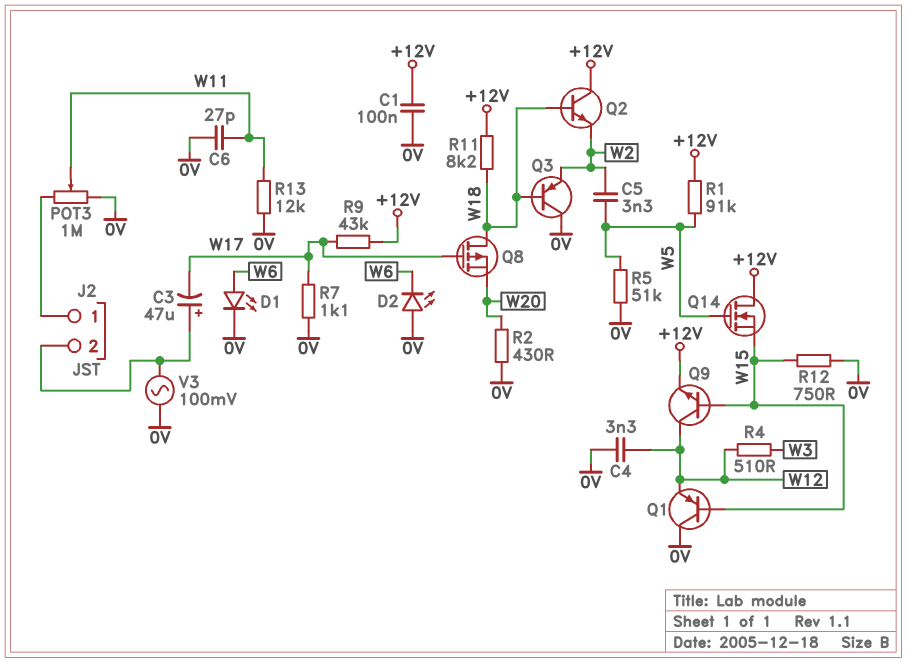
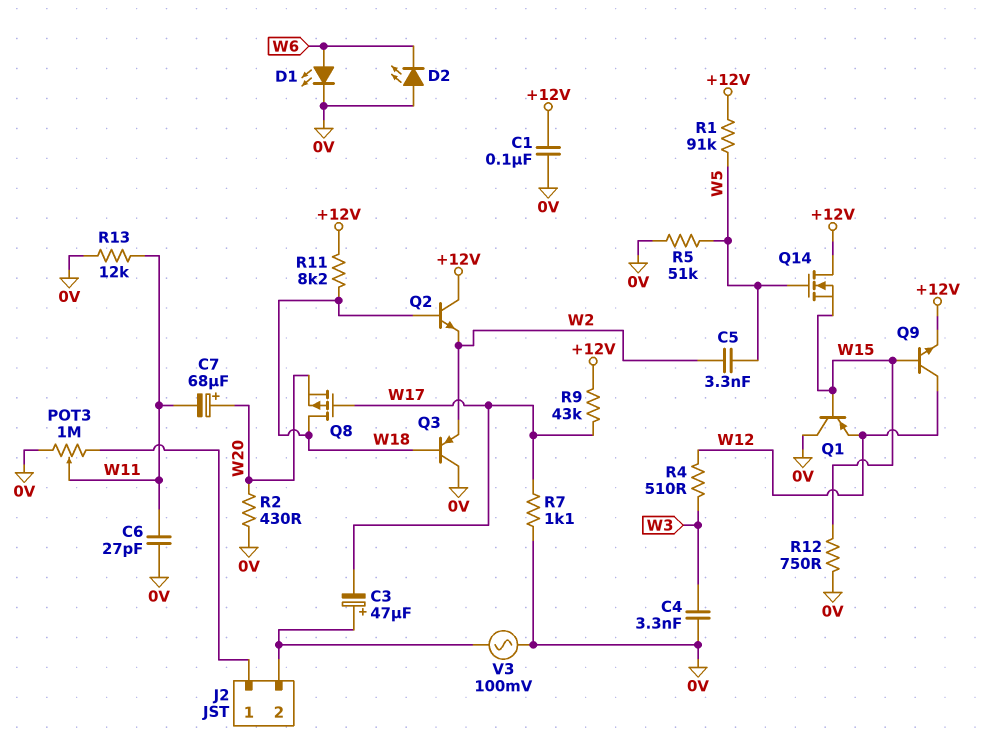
C4: 3.3nF (0V, W12) -> 3.3nF (0V, W3)
C7: none -> 68uF (plus W20, minus W11)

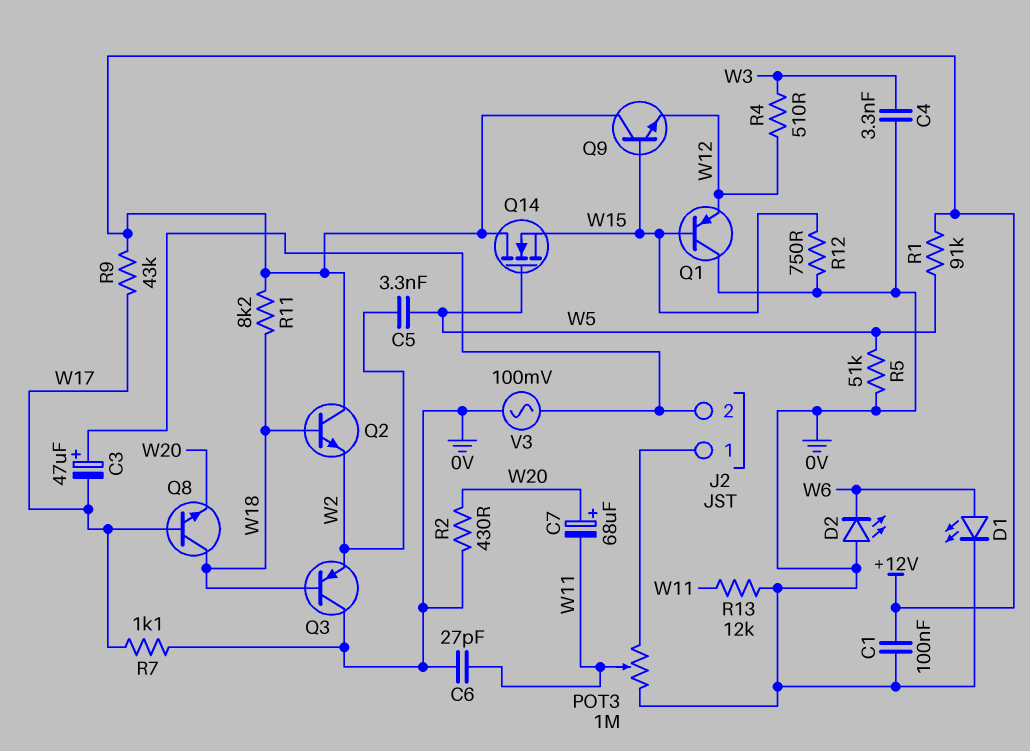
Q8: PMOS (G W17, D W18, S W20) -> NPN (B W17, C W18, E W20)
Q9: NPN (B W15, C W12, E +12V) -> NPN (B W15, C +12V, E W12)

